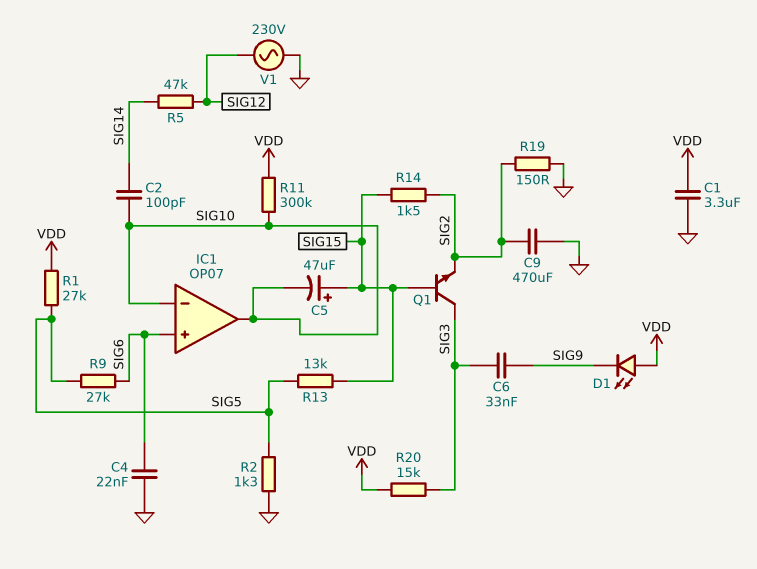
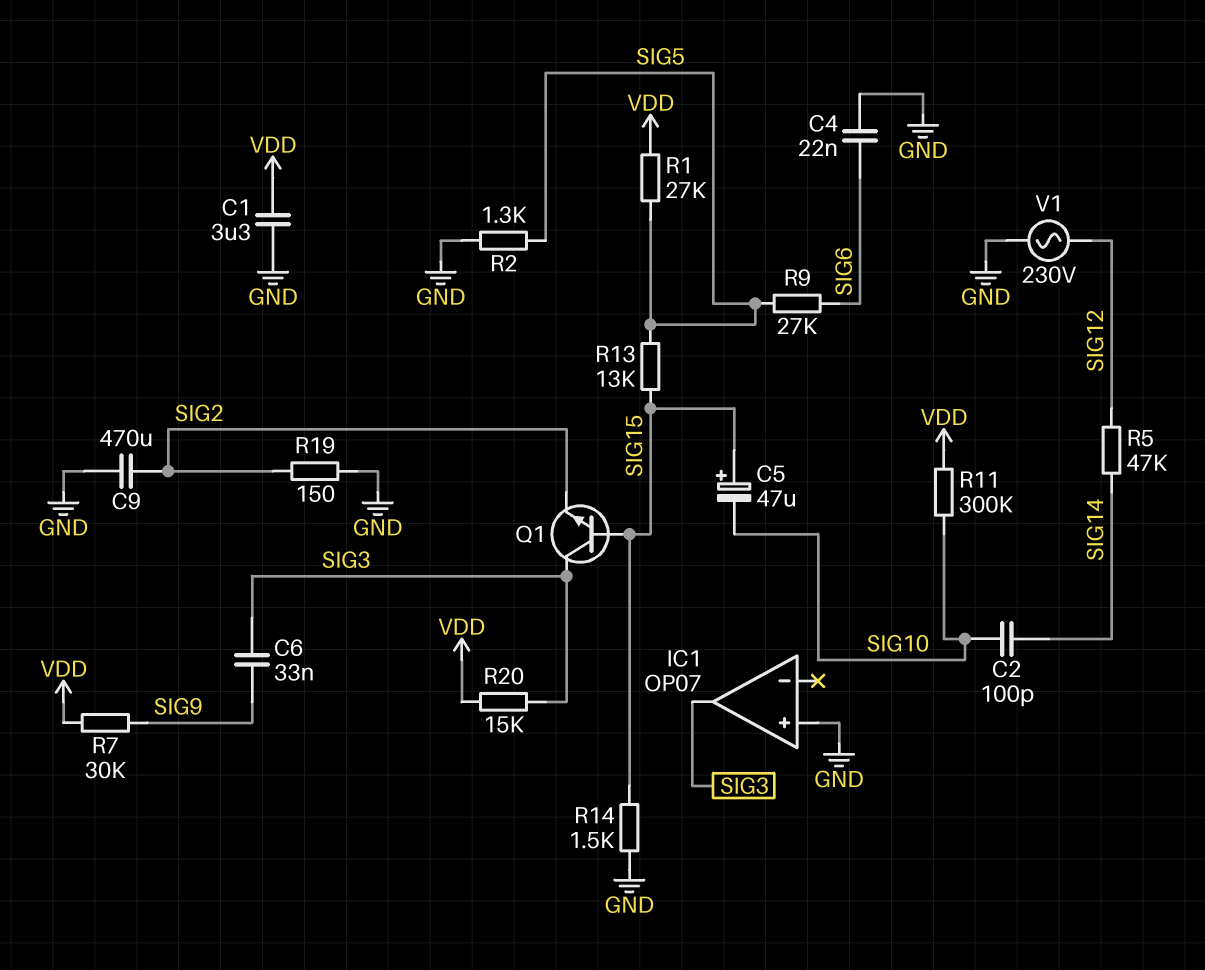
D1: LED (A VDD, K SIG9) -> none
IC1 pin in+: SIG6 -> GND
IC1 pin in-: SIG10 -> none
IC1 pin out: SIG10 -> SIG3
R7: none -> 30k (SIG9, VDD)
R14: 1.5k (SIG2, SIG15) -> 1.5k (GND, SIG15)

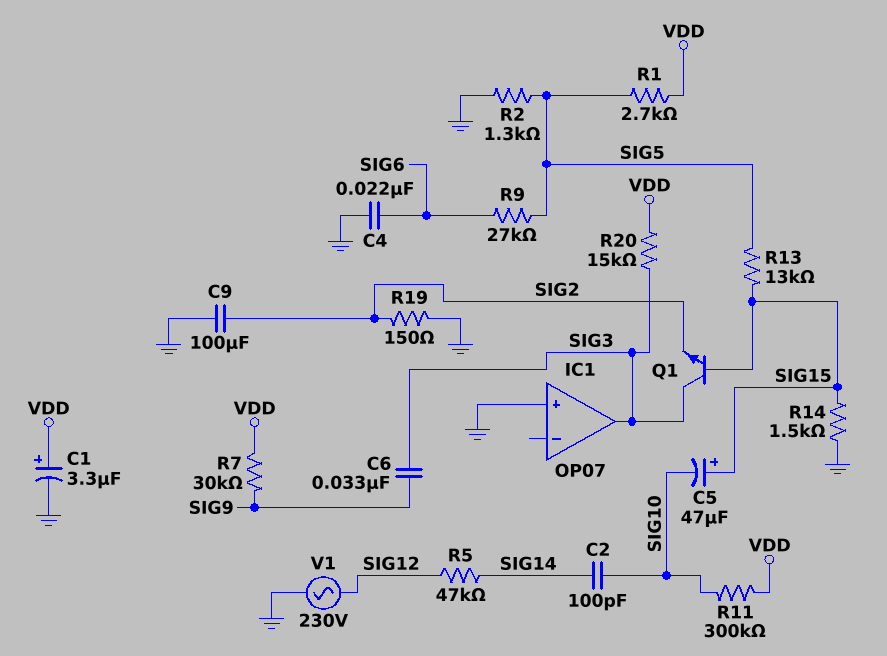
C1: 3.3uF (GND, VDD) -> 3.3uF (plus VDD, minus GND)
C9: 470uF (GND, SIG2) -> 100uF (GND, SIG2)
R1: 27k (SIG5, VDD) -> 2.7k (SIG5, VDD)

